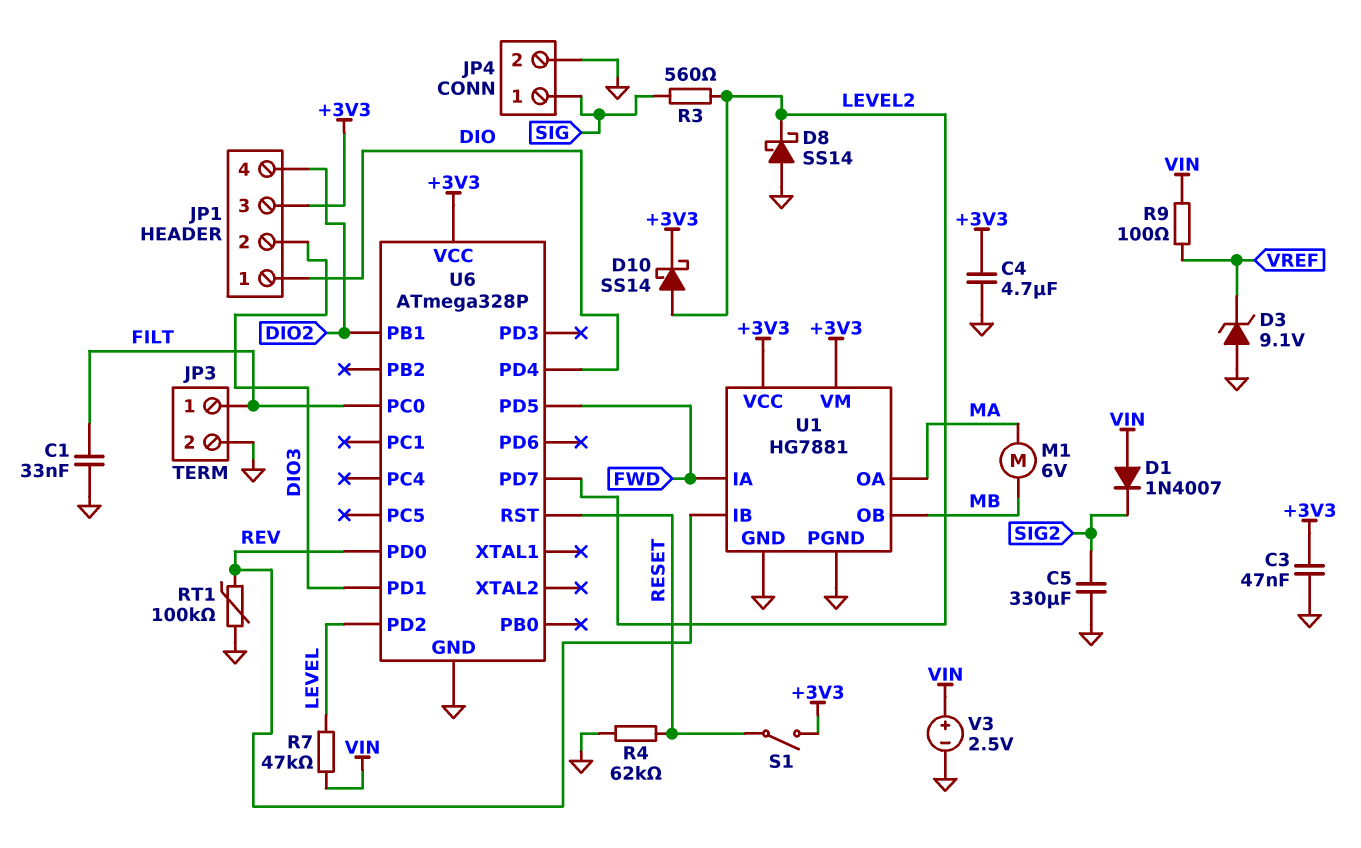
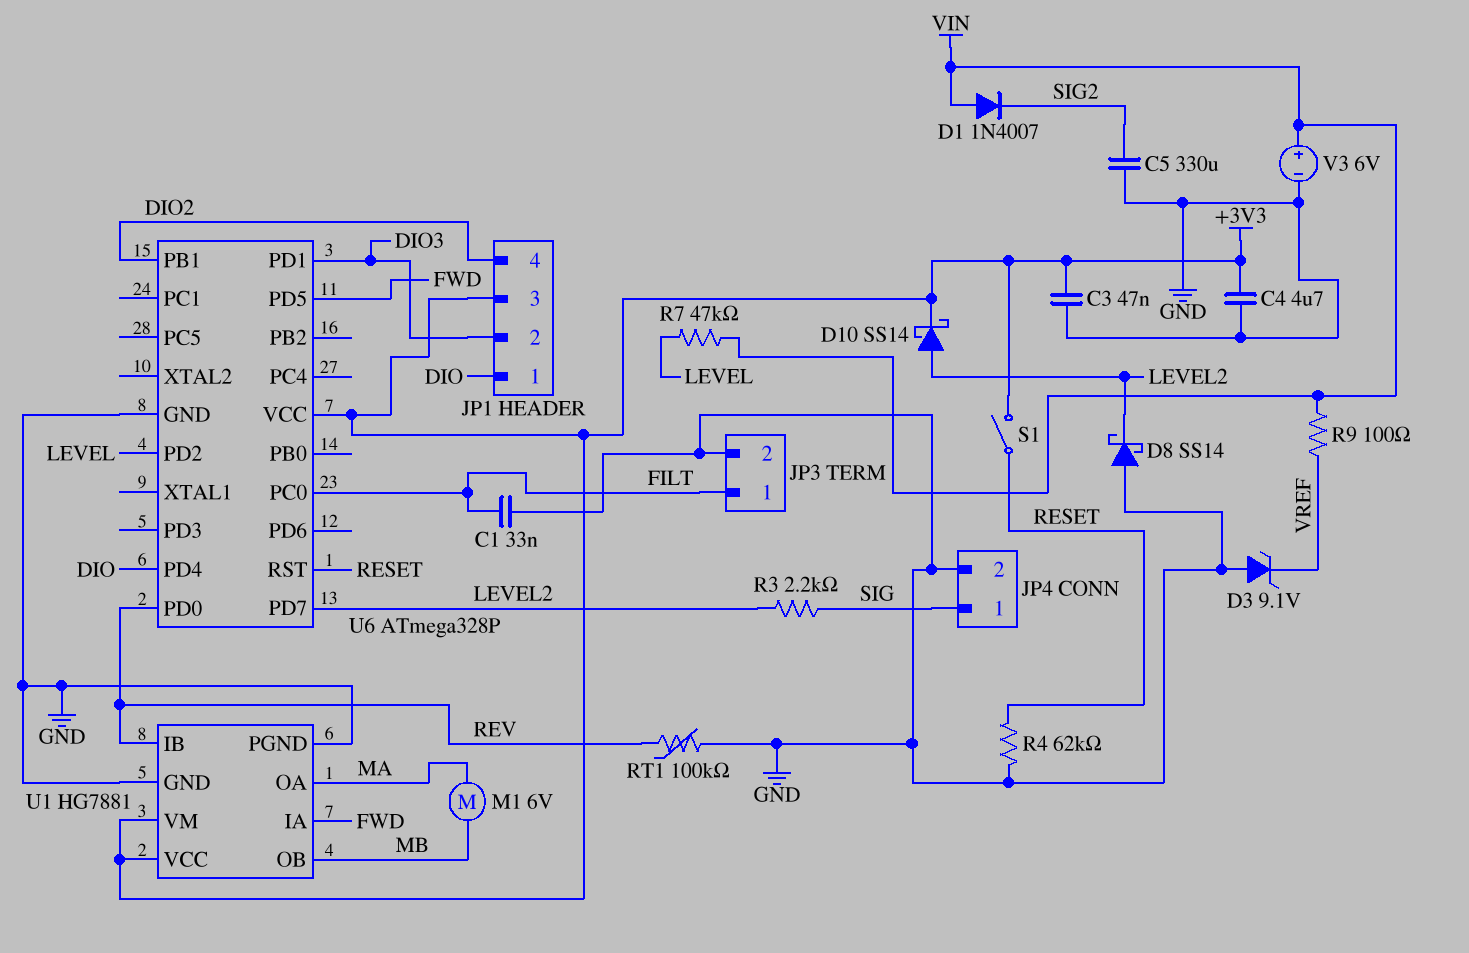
R3: 560 (LEVEL2, SIG) -> 2.2k (LEVEL2, SIG)
V3: 2.5V (plus VIN, minus GND) -> 6V (plus VIN, minus GND)

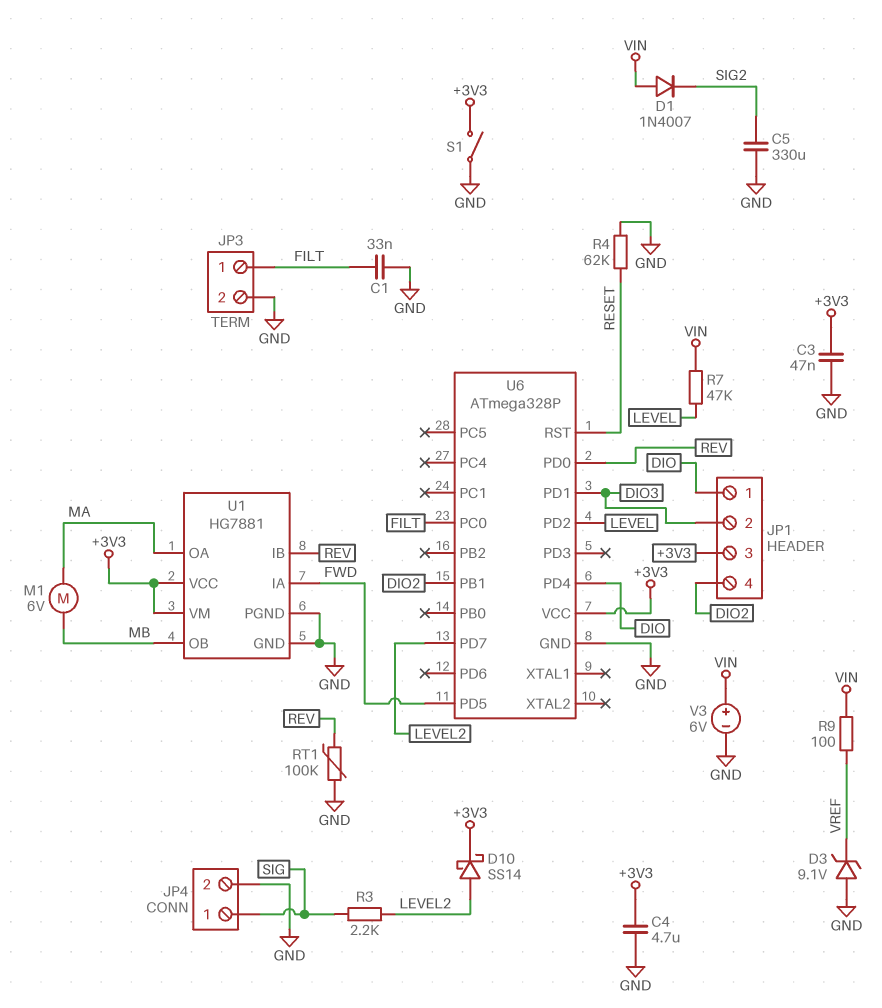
D8: schottky SS14 (A GND, K LEVEL2) -> none
S1: switch (+3V3, RESET) -> switch (+3V3, GND)

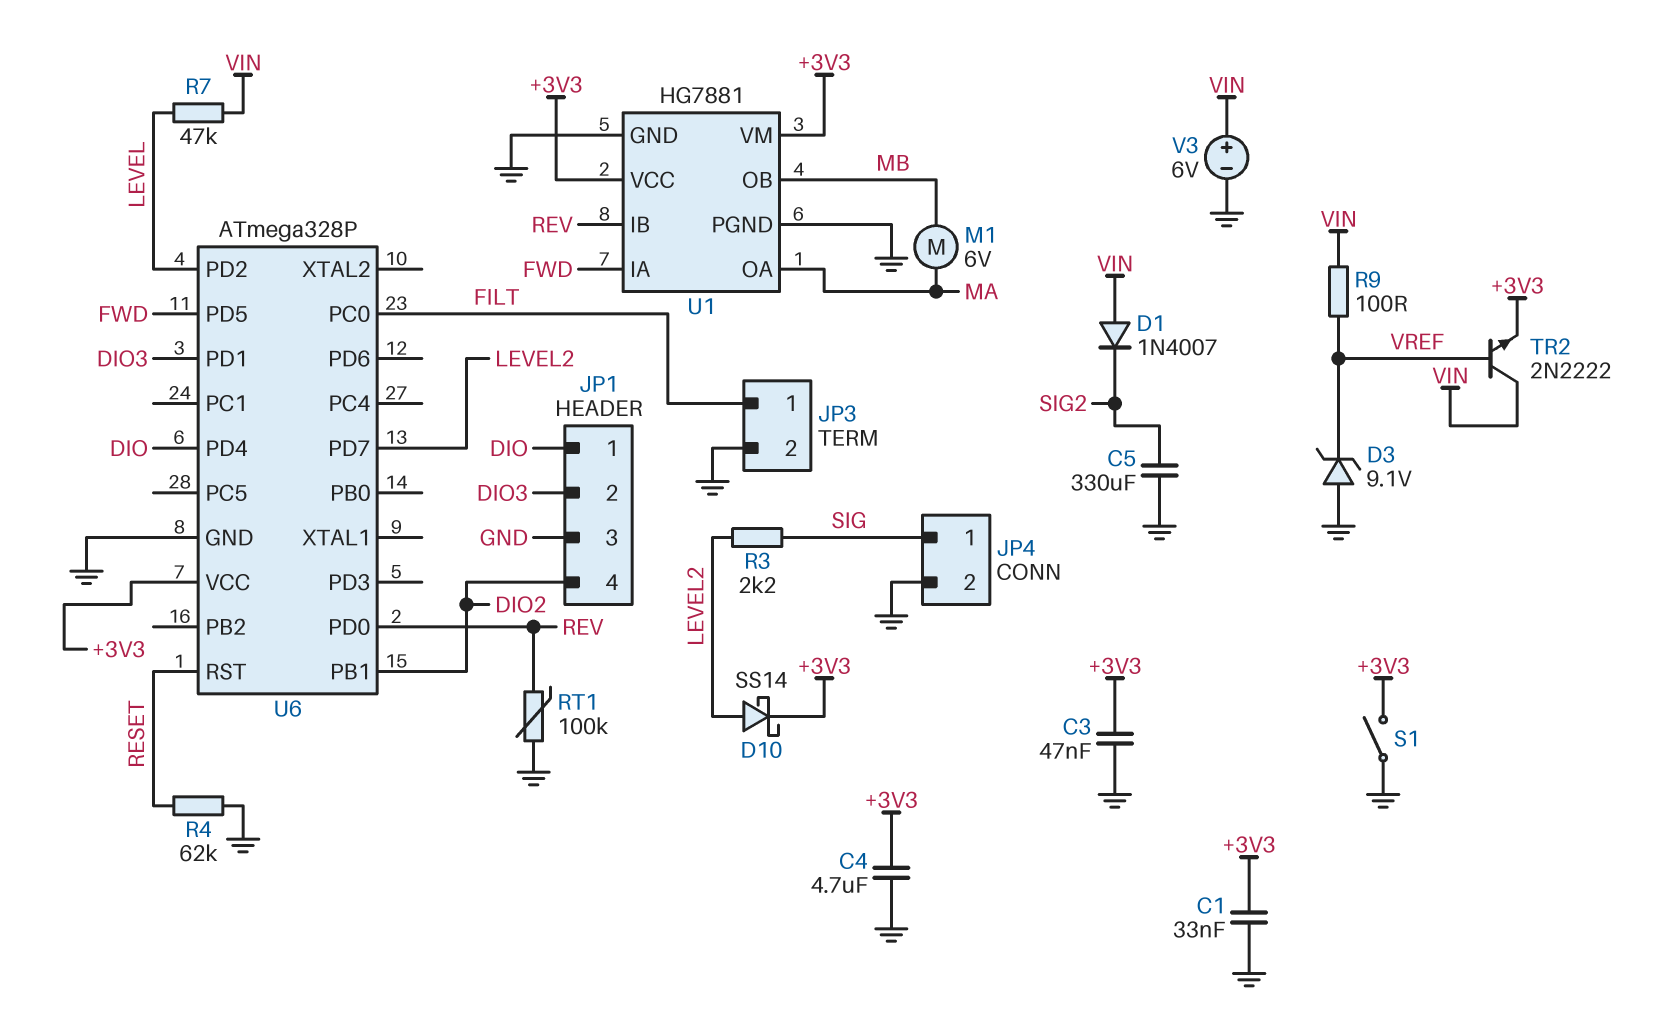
C1: 33nF (FILT, GND) -> 33nF (+3V3, GND)
JP1 pin 3: +3V3 -> GND
TR2: none -> NPN 2N2222 (B VREF, C VIN, E +3V3)

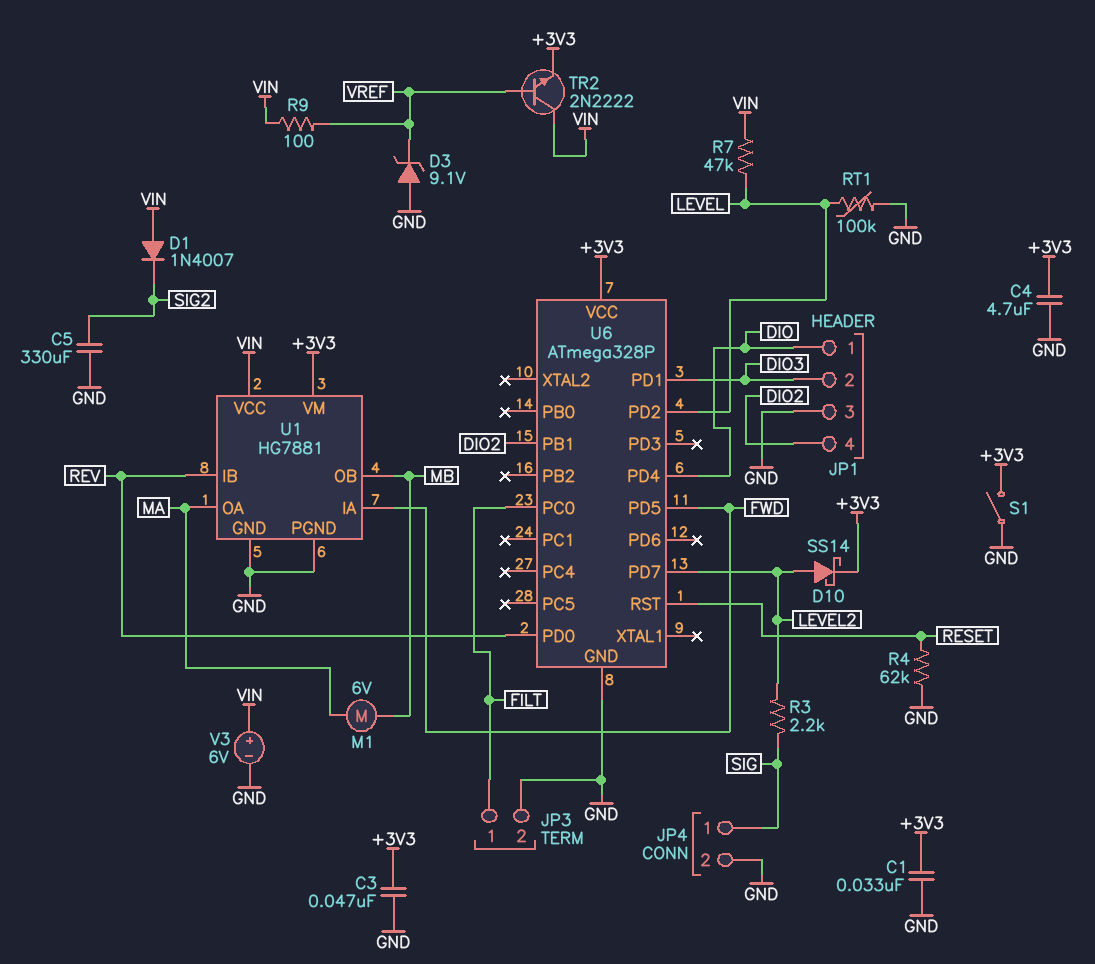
RT1: 100k (GND, REV) -> 100k (GND, LEVEL)
U1 pin VCC: +3V3 -> VIN

